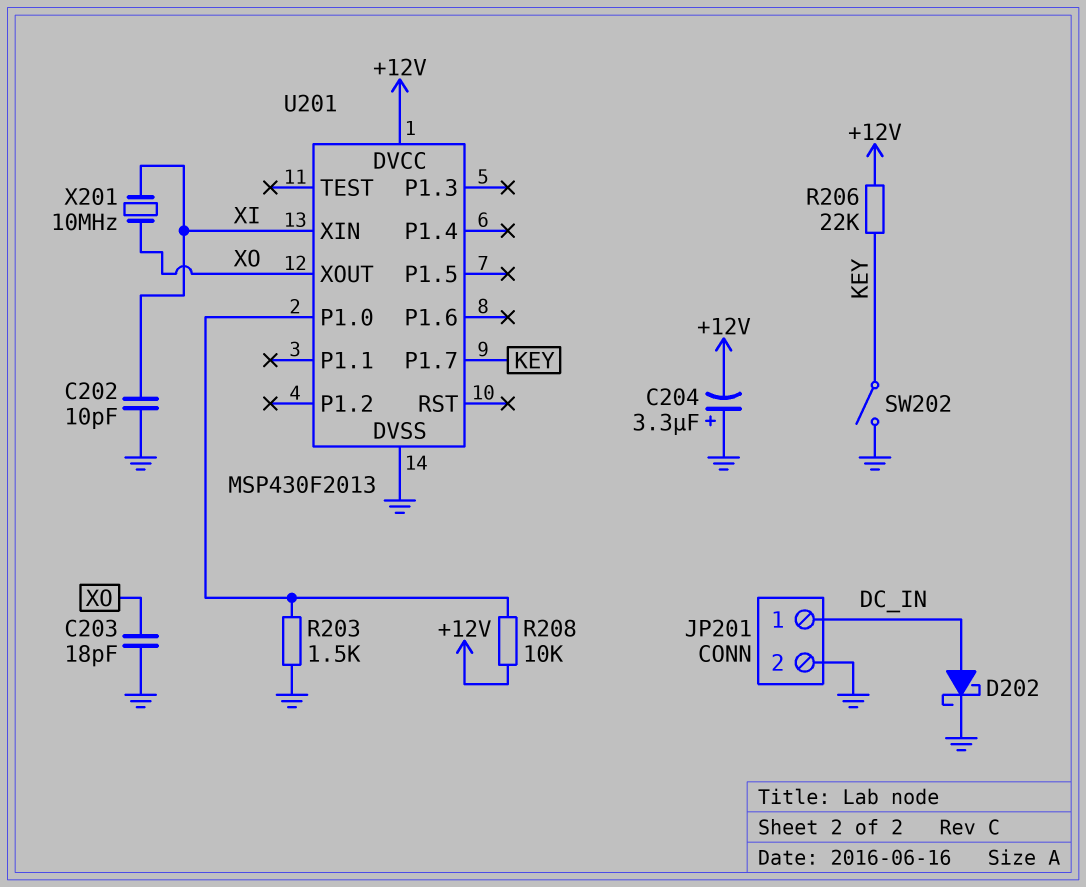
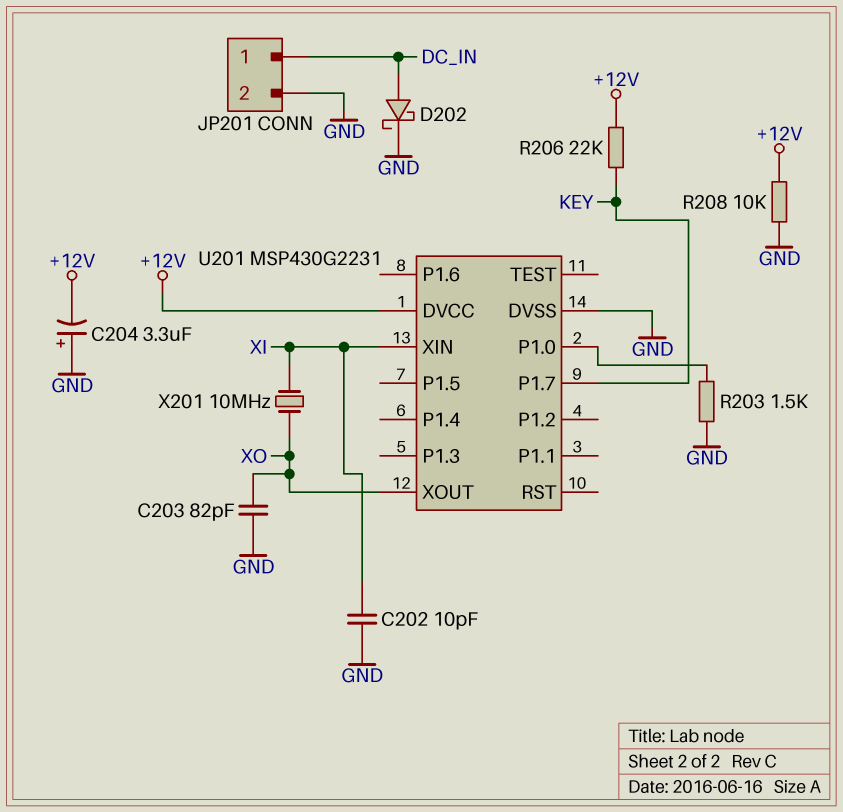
C203: 18pF (GND, XO) -> 82pF (GND, XO)
R208: 10k (+12V, U201/P1.0) -> 10k (+12V, GND)
SW202: switch (GND, KEY) -> none
U201: MSP430F2013 -> MSP430G2231

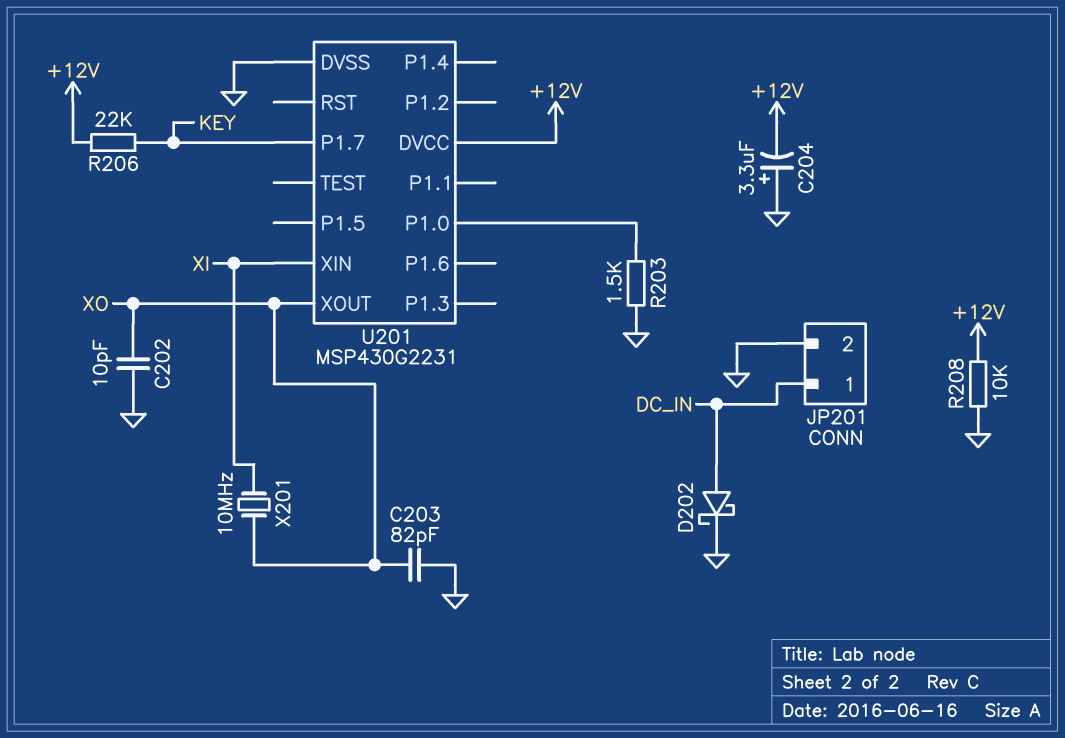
C202: 10pF (GND, XI) -> 10pF (GND, XO)

